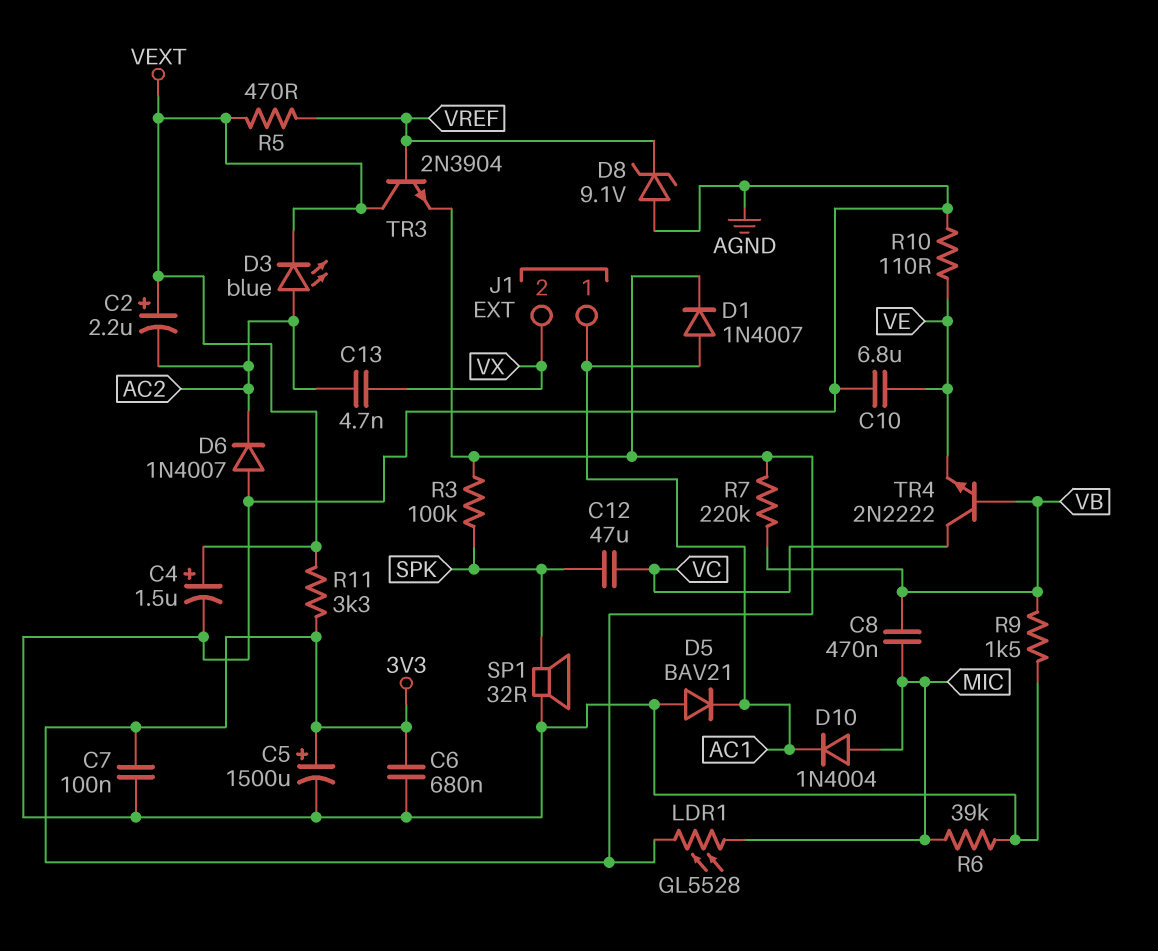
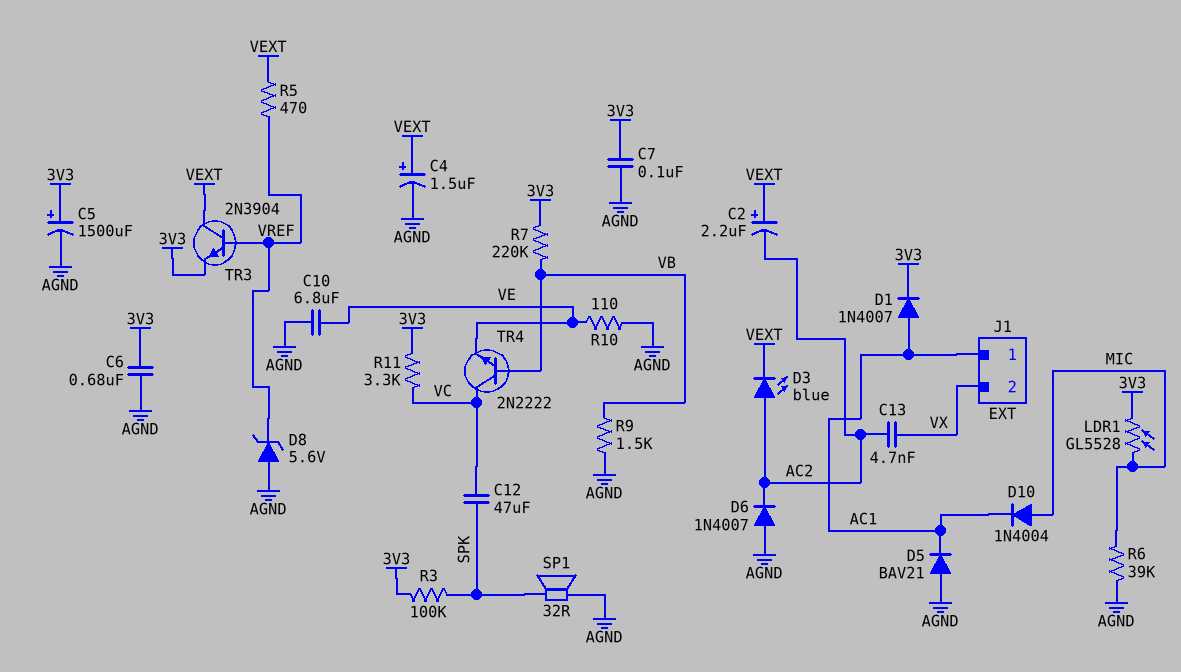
C8: 470nF (MIC, VB) -> none
D8: zener 9.1V (A AGND, K VREF) -> zener 5.6V (A AGND, K VREF)
R11: 3.3k (3V3, VEXT) -> 3.3k (3V3, VC)

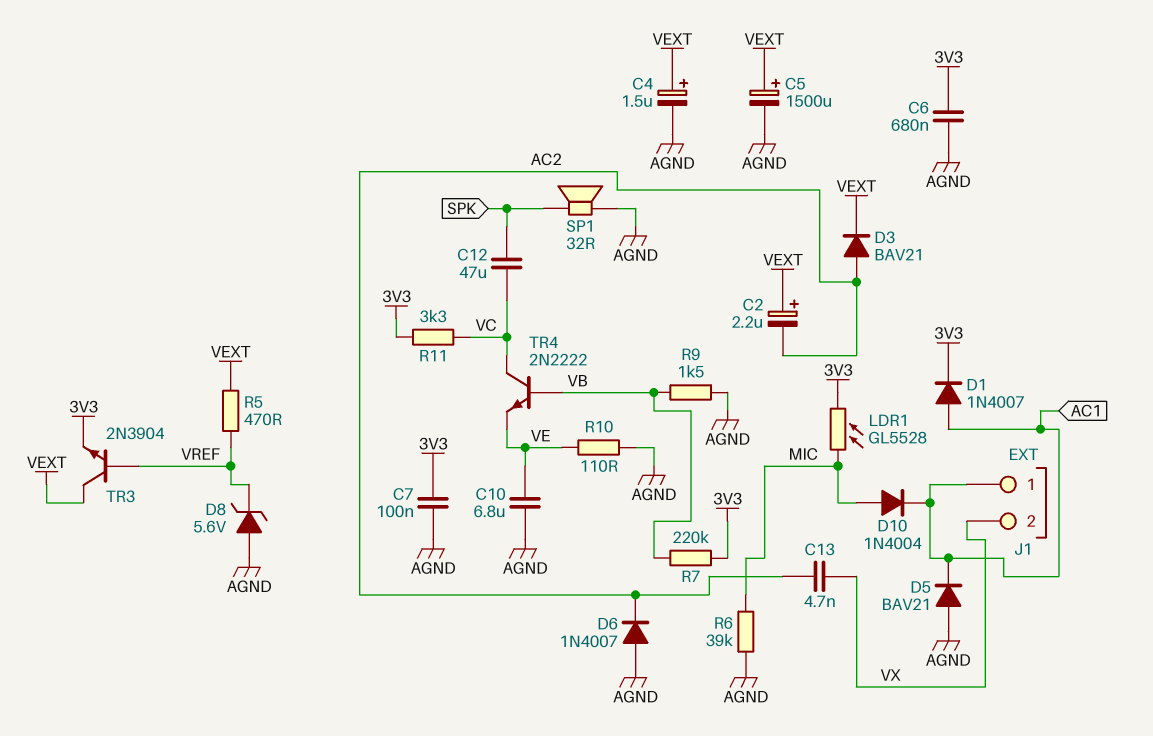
C5: 1500uF (plus 3V3, minus AGND) -> 1500uF (plus VEXT, minus AGND)
D3: LED blue (A AC2, K VEXT) -> diode BAV21 (A AC2, K VEXT)
R3: 100k (3V3, SPK) -> none

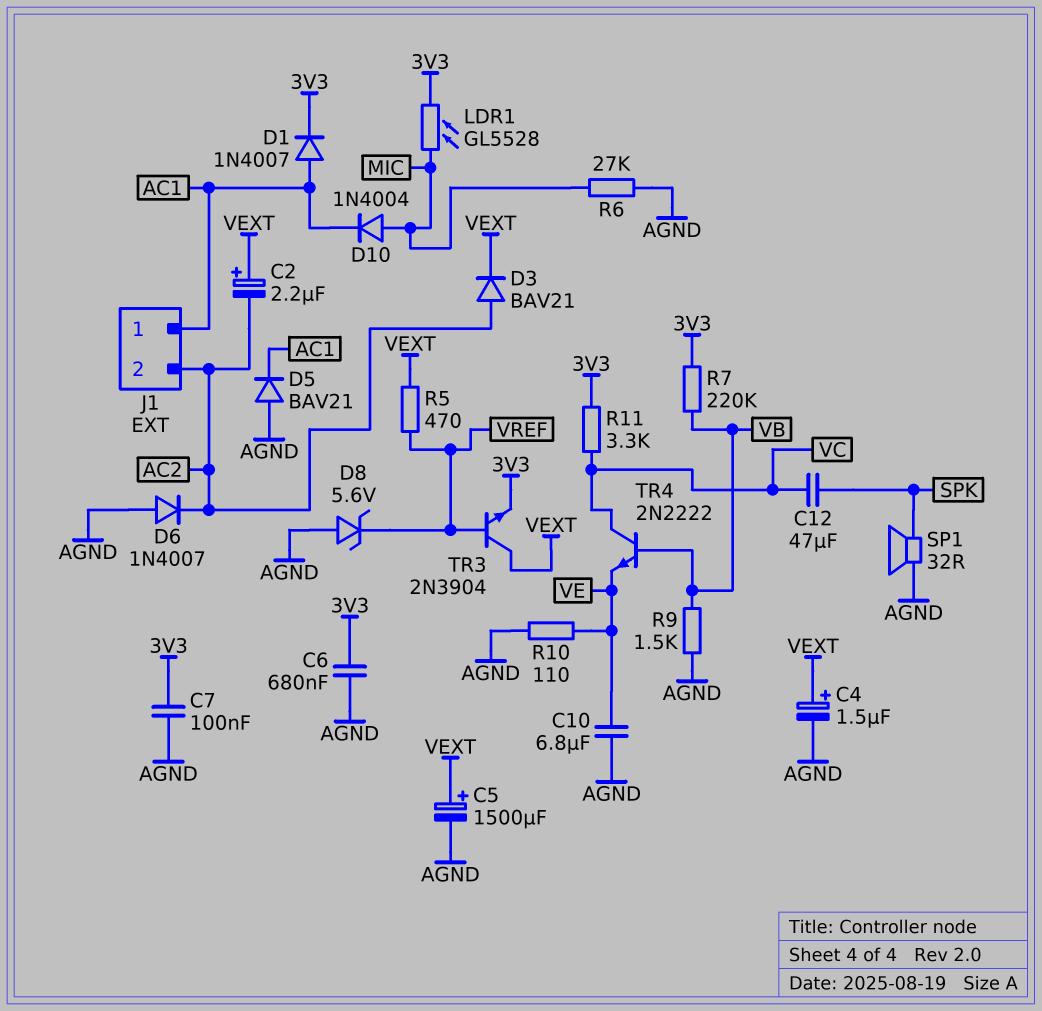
C13: 4.7nF (AC2, VX) -> none
J1 pin 2: VX -> AC2
R6: 39k (AGND, MIC) -> 27k (AGND, MIC)

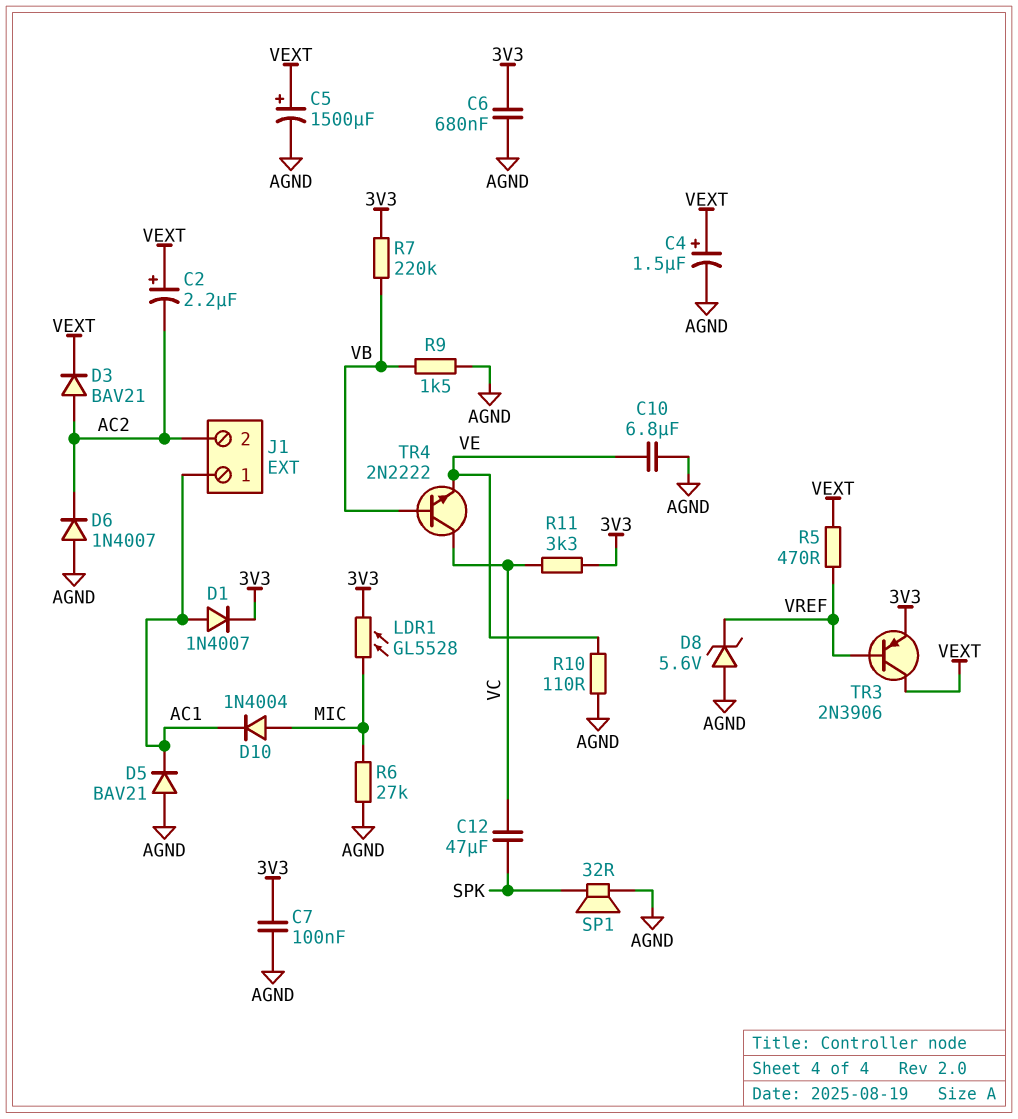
TR3: NPN 2N3904 (B VREF, C VEXT, E 3V3) -> PNP 2N3906 (B VREF, C VEXT, E 3V3)

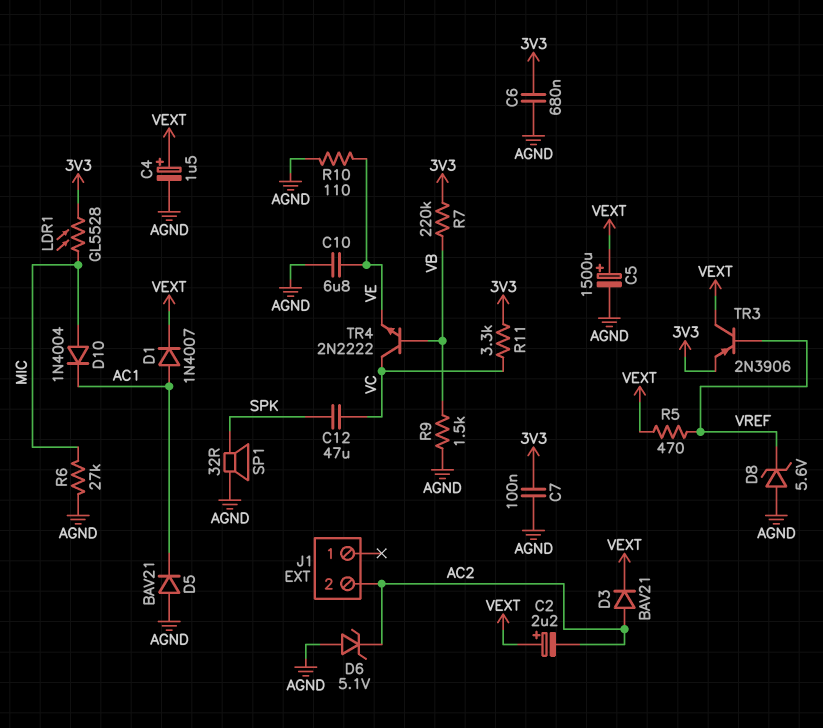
D1: diode 1N4007 (A AC1, K 3V3) -> diode 1N4007 (A AC1, K VEXT)
D6: diode 1N4007 (A AGND, K AC2) -> zener 5.1V (A AGND, K AC2)
J1 pin 1: AC1 -> none

